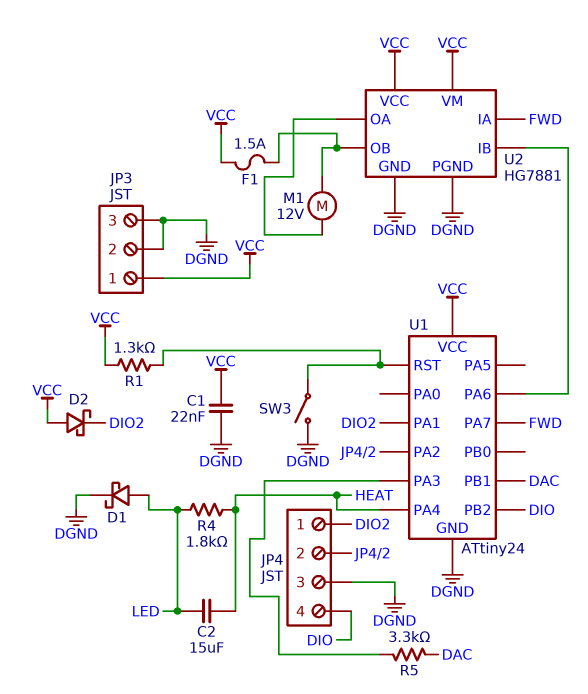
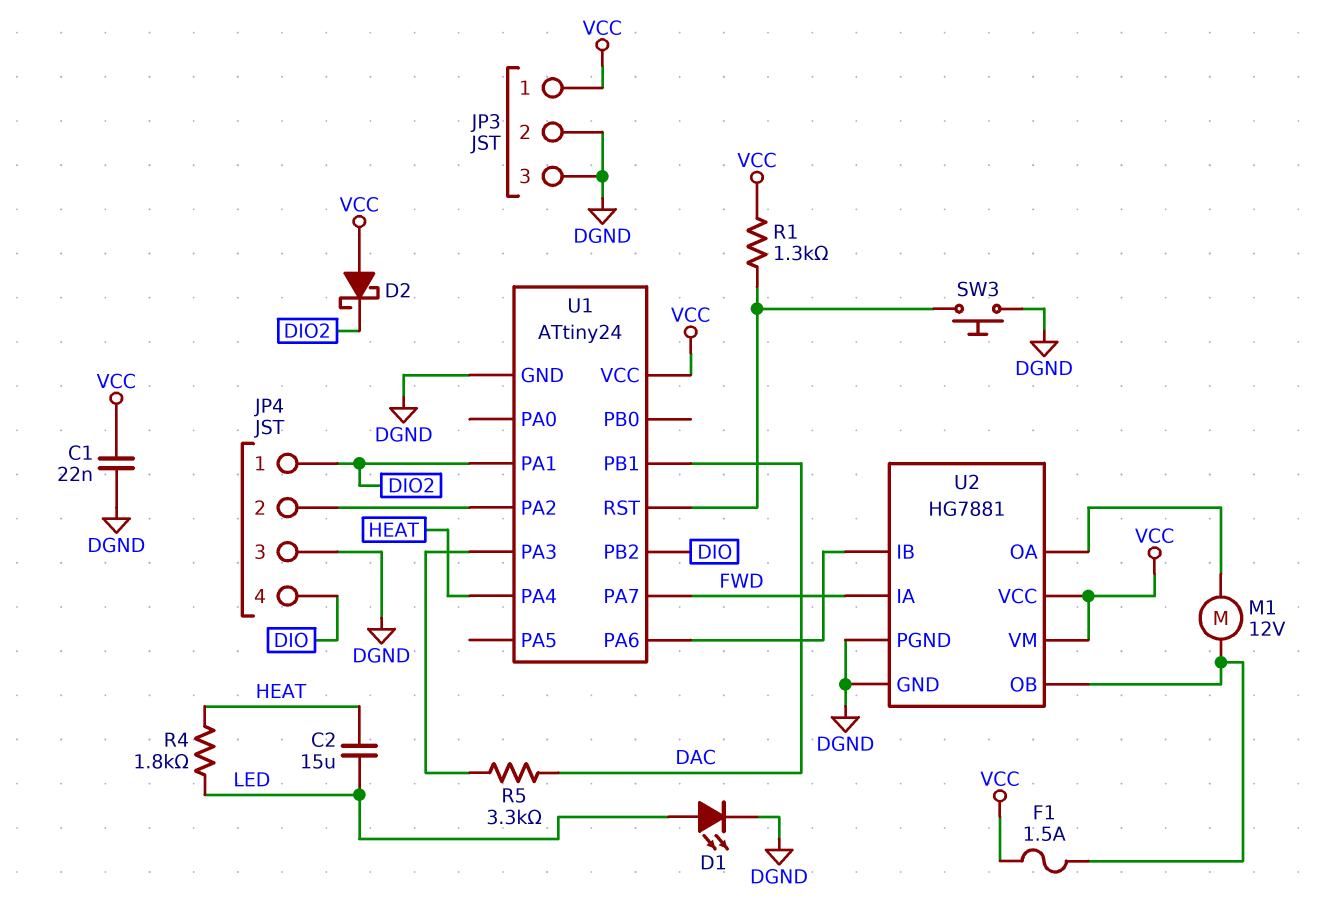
D1: schottky (A LED, K DGND) -> LED (A LED, K DGND)
SW3: switch (DGND, U1/RST) -> button (DGND, U1/RST)

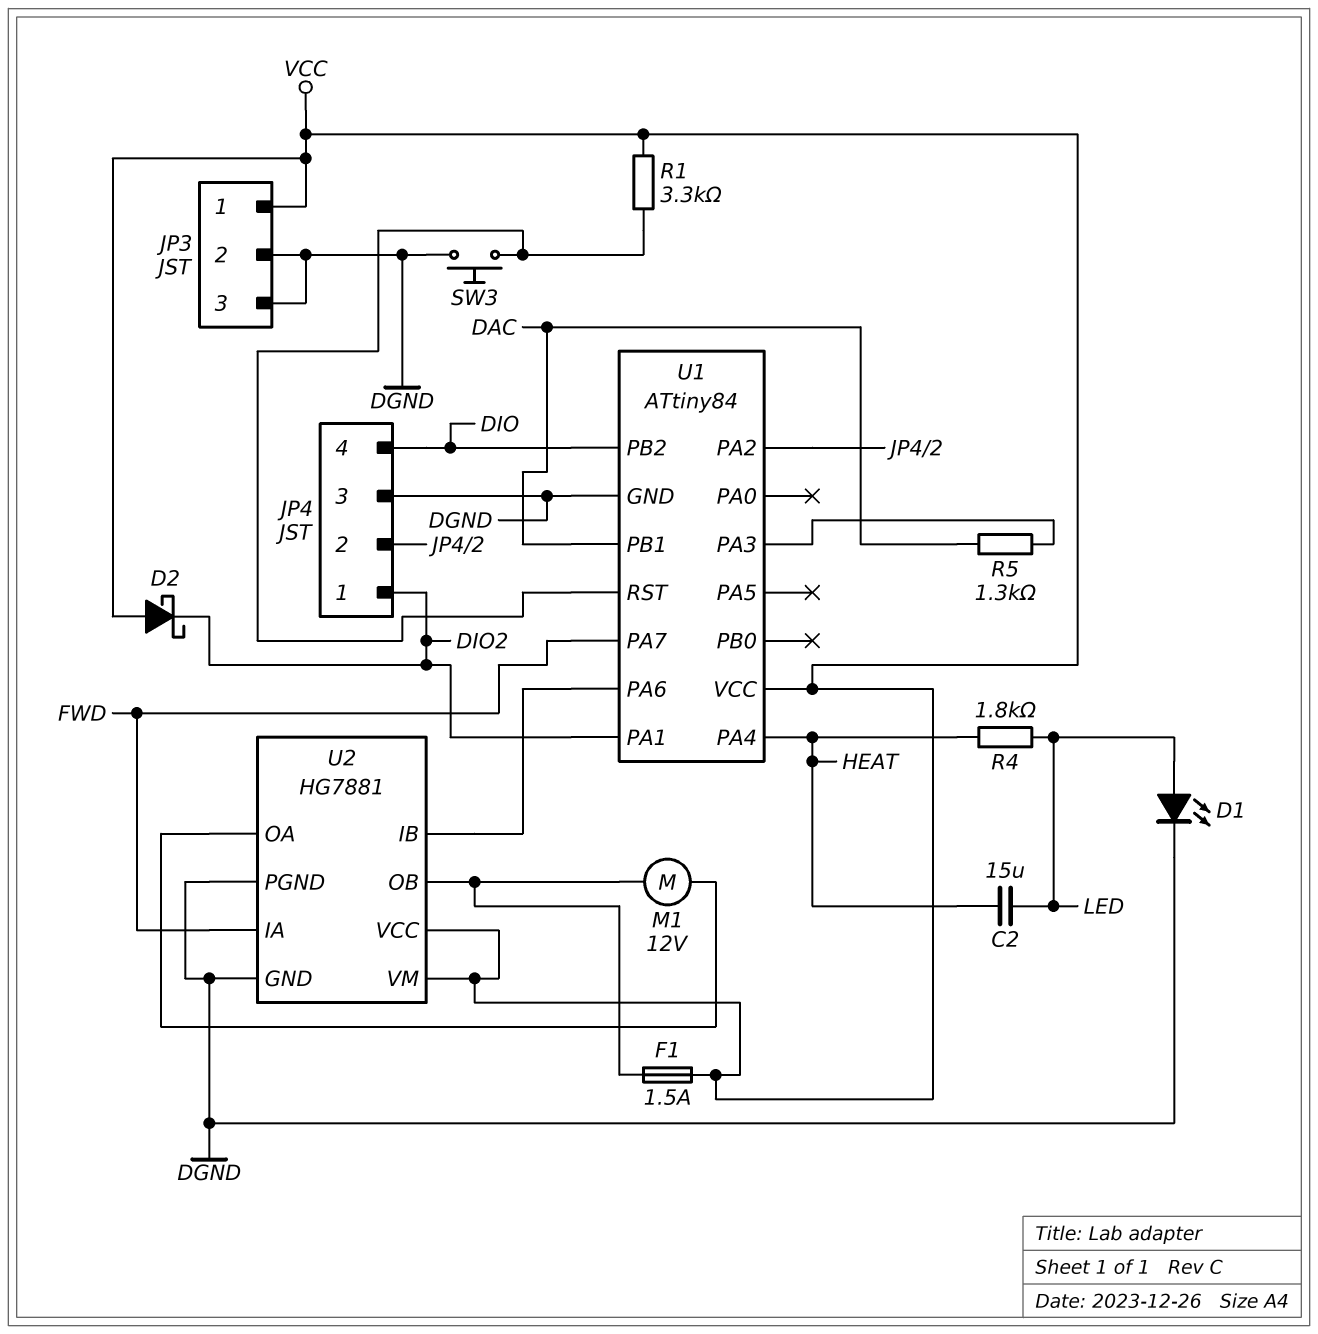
C1: 22nF (DGND, VCC) -> none
R1: 1.3k (U1/RST, VCC) -> 3.3k (U1/RST, VCC)
R5: 3.3k (DAC, U1/PA3) -> 1.3k (DAC, U1/PA3)
U1: ATtiny24 -> ATtiny84

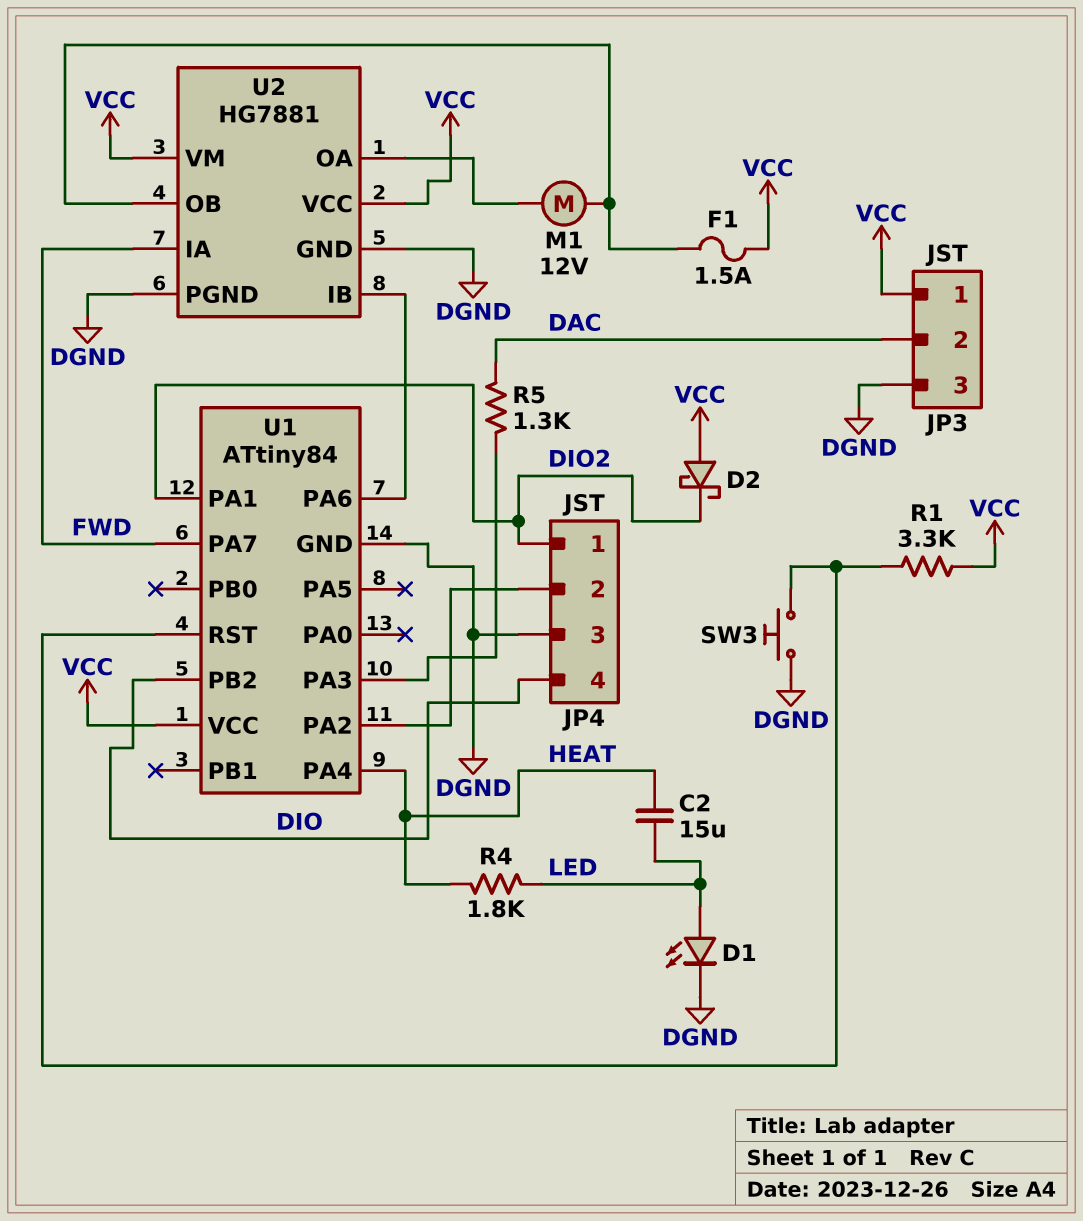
JP3 pin 2: DGND -> DAC
U1 pin PB1: DAC -> none

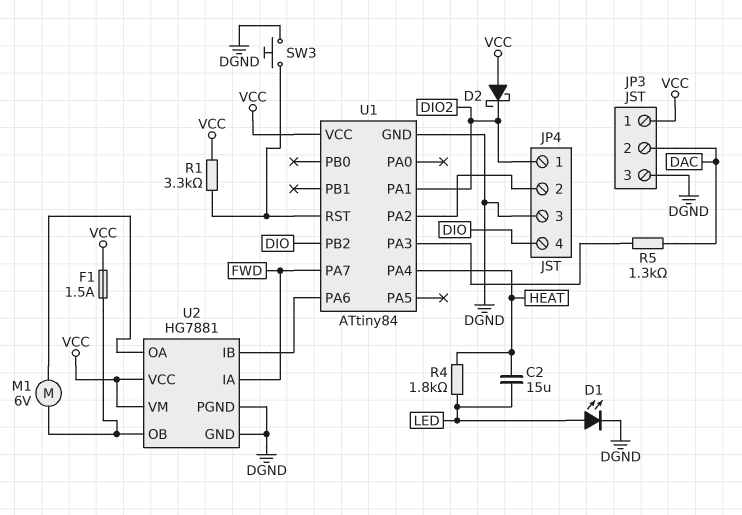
M1: motor 12V (U2/OA, U2/OB) -> motor 6V (U2/OA, U2/OB)

